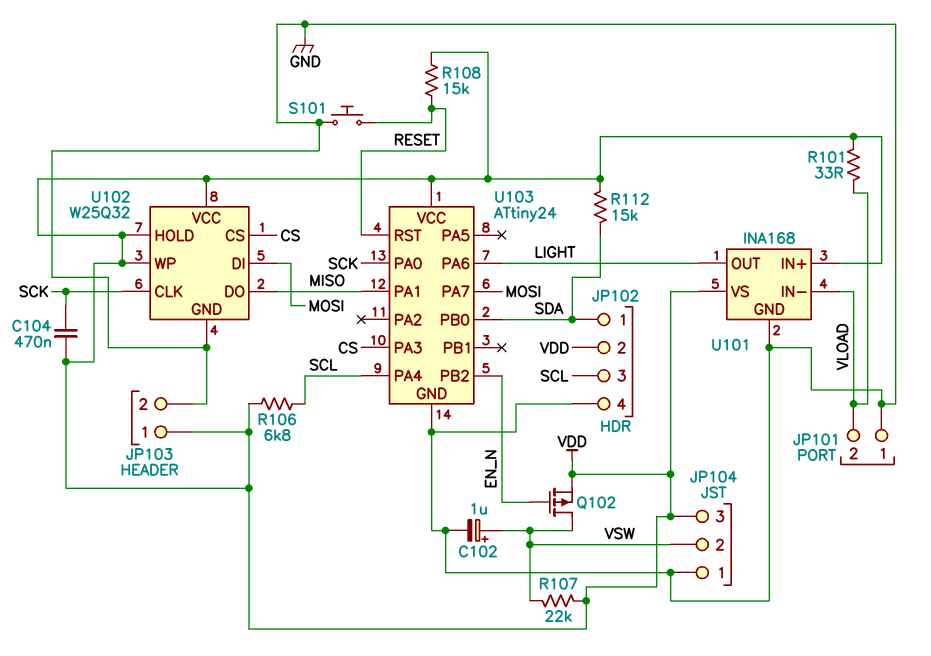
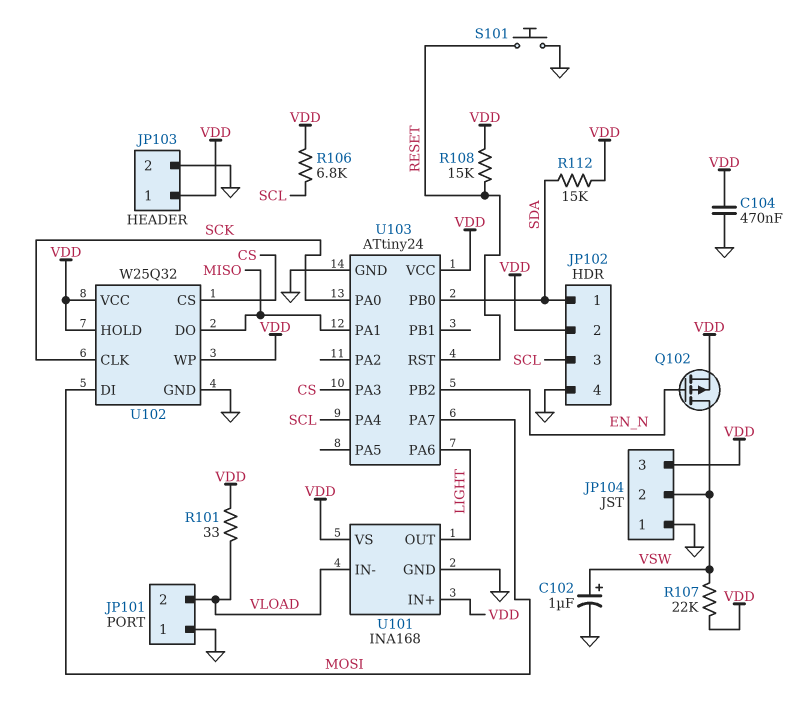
C104: 470nF (SCK, VDD) -> 470nF (GND, VDD)

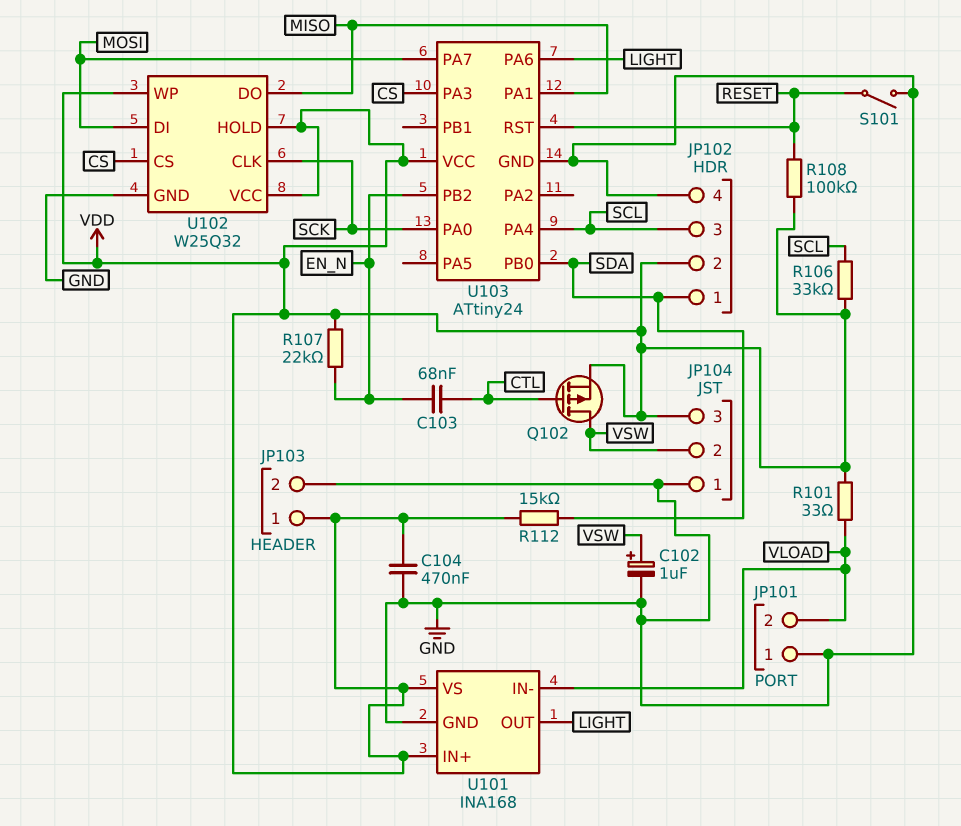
C103: none -> 68nF (CTL, EN_N)
Q102: PMOS (G EN_N, D VSW, S VDD) -> PMOS (G CTL, D VSW, S VDD)
R106: 6.8k (SCL, VDD) -> 33k (SCL, VDD)
R107: 22k (VDD, VSW) -> 22k (EN_N, VDD)
R108: 15k (RESET, VDD) -> 100k (RESET, VDD)
S101: button (GND, RESET) -> switch (GND, RESET)

